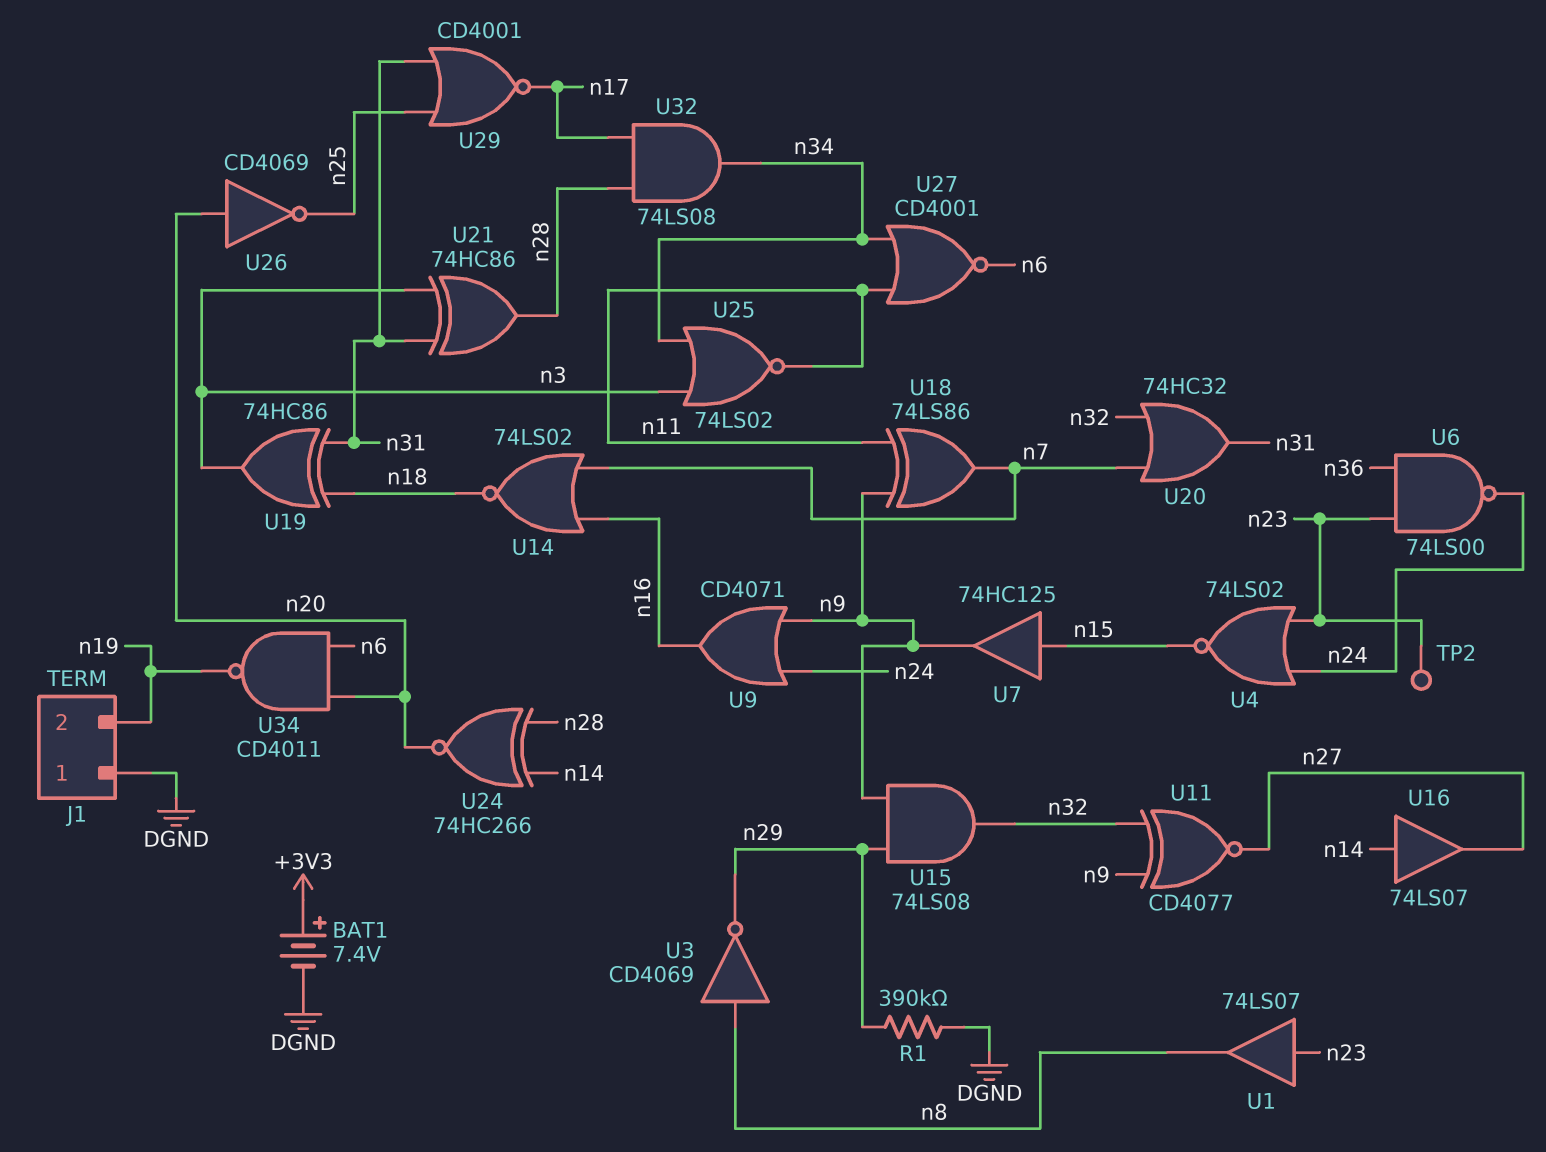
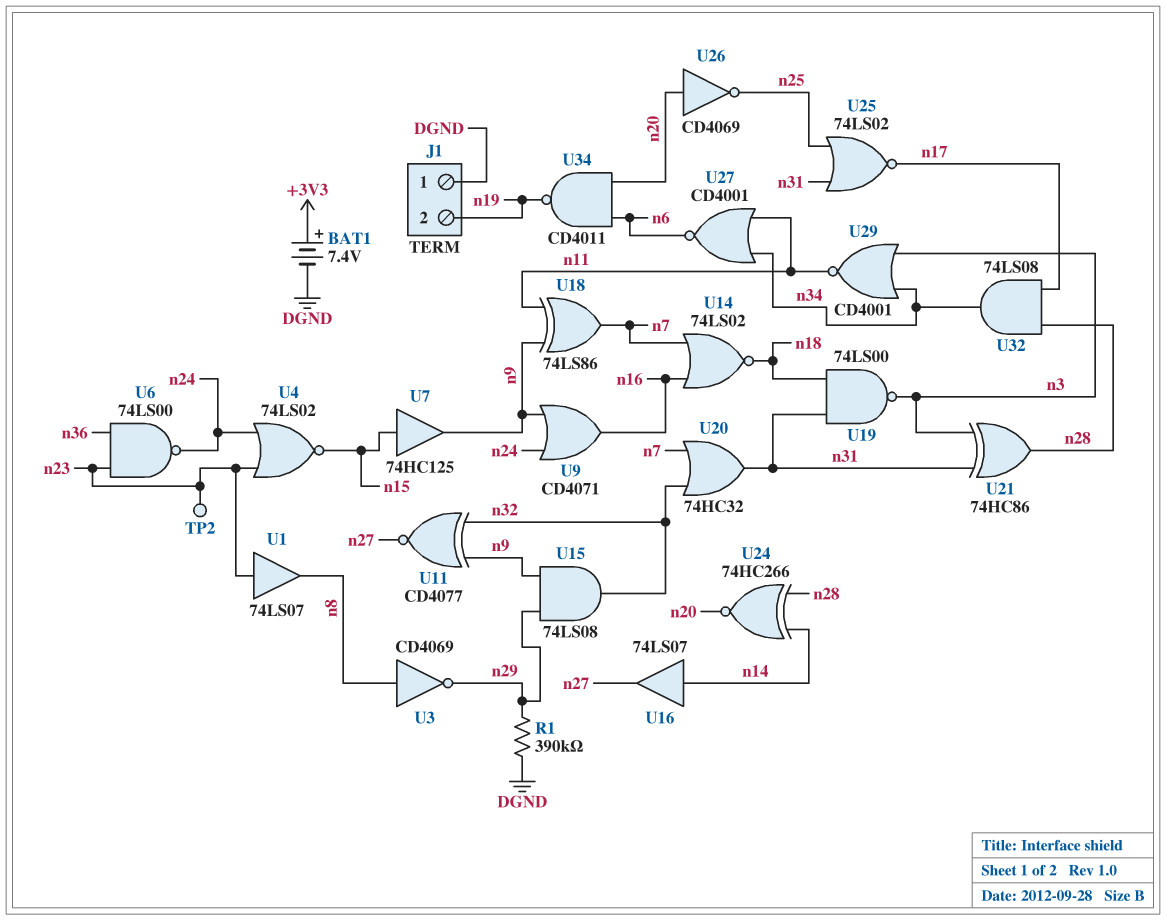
U19: XOR 74HC86 (in n18, in n31, out n3) -> NAND 74LS00 (in n18, in n31, out n3)
U25: NOR 74LS02 (in n3, in n34, out n11) -> NOR 74LS02 (in n25, in n31, out n17)
U29: NOR CD4001 (in n25, in n31, out n17) -> NOR CD4001 (in n3, in n34, out n11)

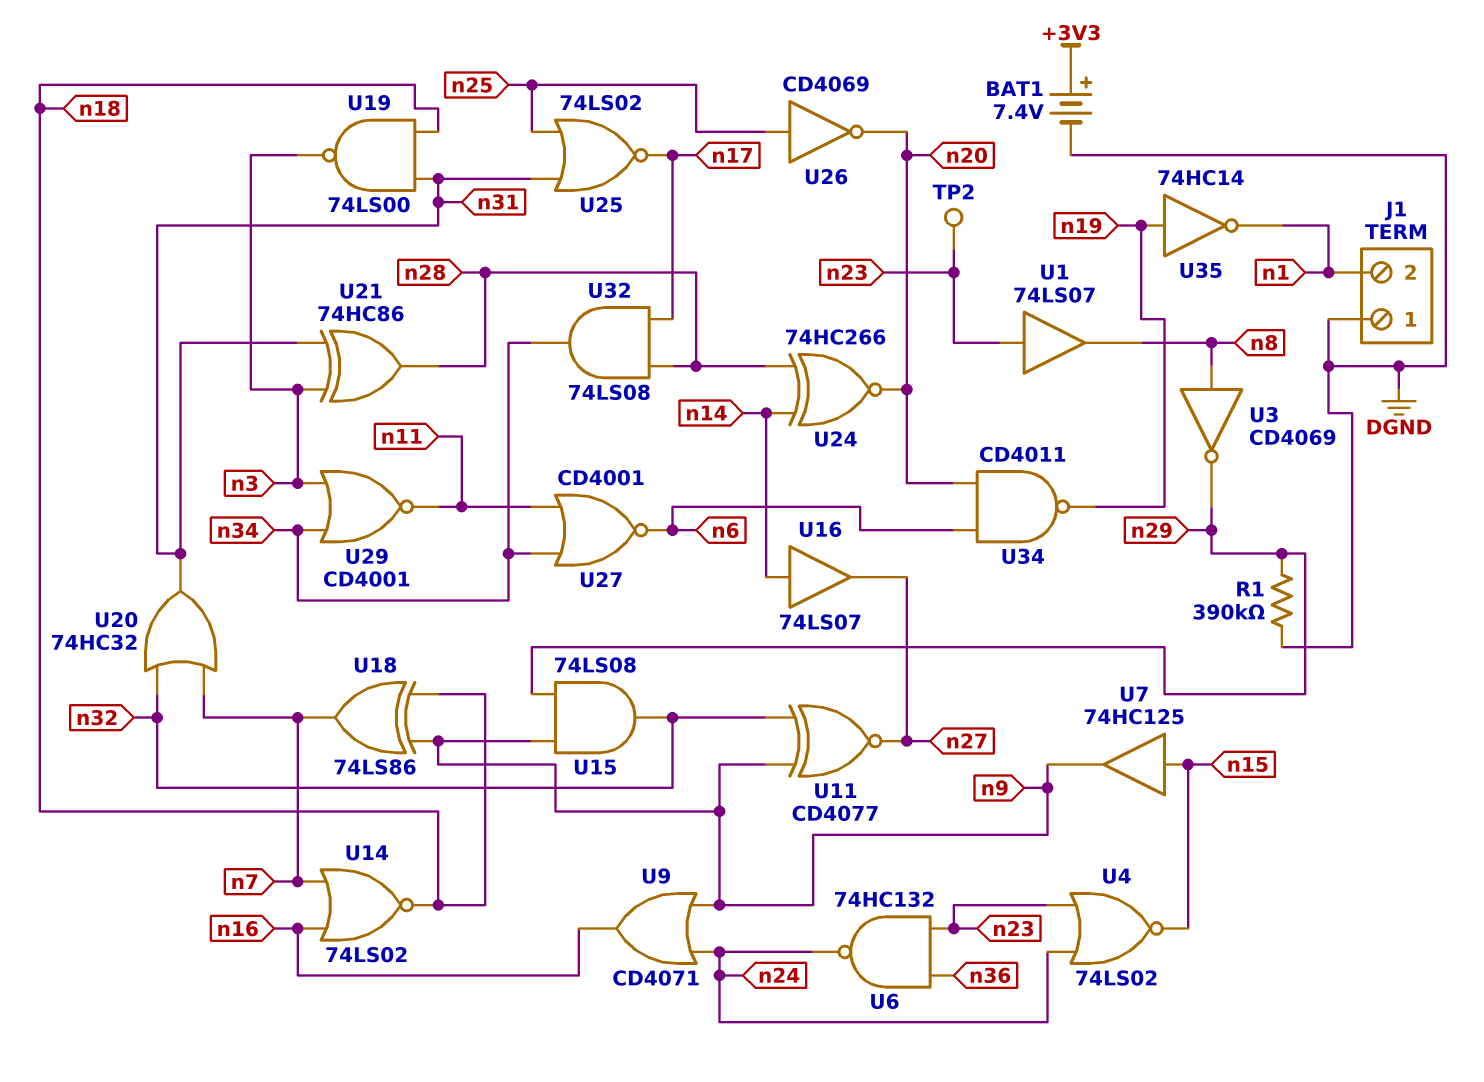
J1 pin 2: n19 -> n1
U6: NAND 74LS00 (in n23, in n36, out n24) -> NAND 74HC132 (in n23, in n36, out n24)
U18: XOR 74LS86 (in n9, in n11, out n7) -> XOR 74LS86 (in n9, in n18, out n7)
U26: NOT CD4069 (in n20, out n25) -> NOT CD4069 (in n25, out n20)
U35: none -> NOT 74HC14 (in n19, out n1)

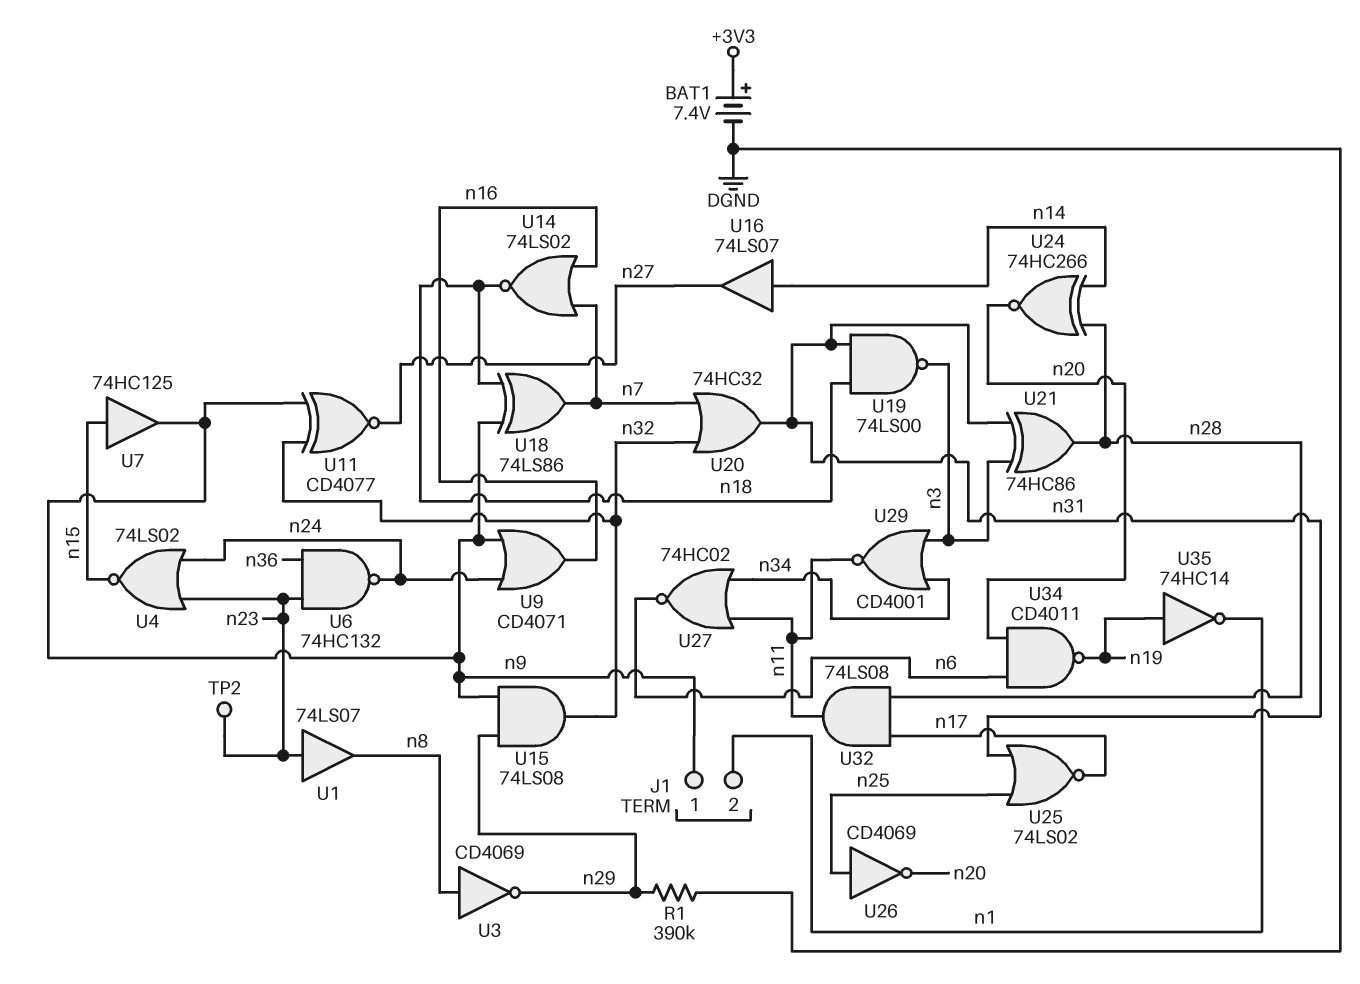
J1 pin 1: DGND -> n9
U27: NOR CD4001 (in n11, in n34, out n6) -> NOR 74HC02 (in n11, in n34, out n6)
U32: AND 74LS08 (in n17, in n28, out n34) -> AND 74LS08 (in n17, in n28, out n11)

